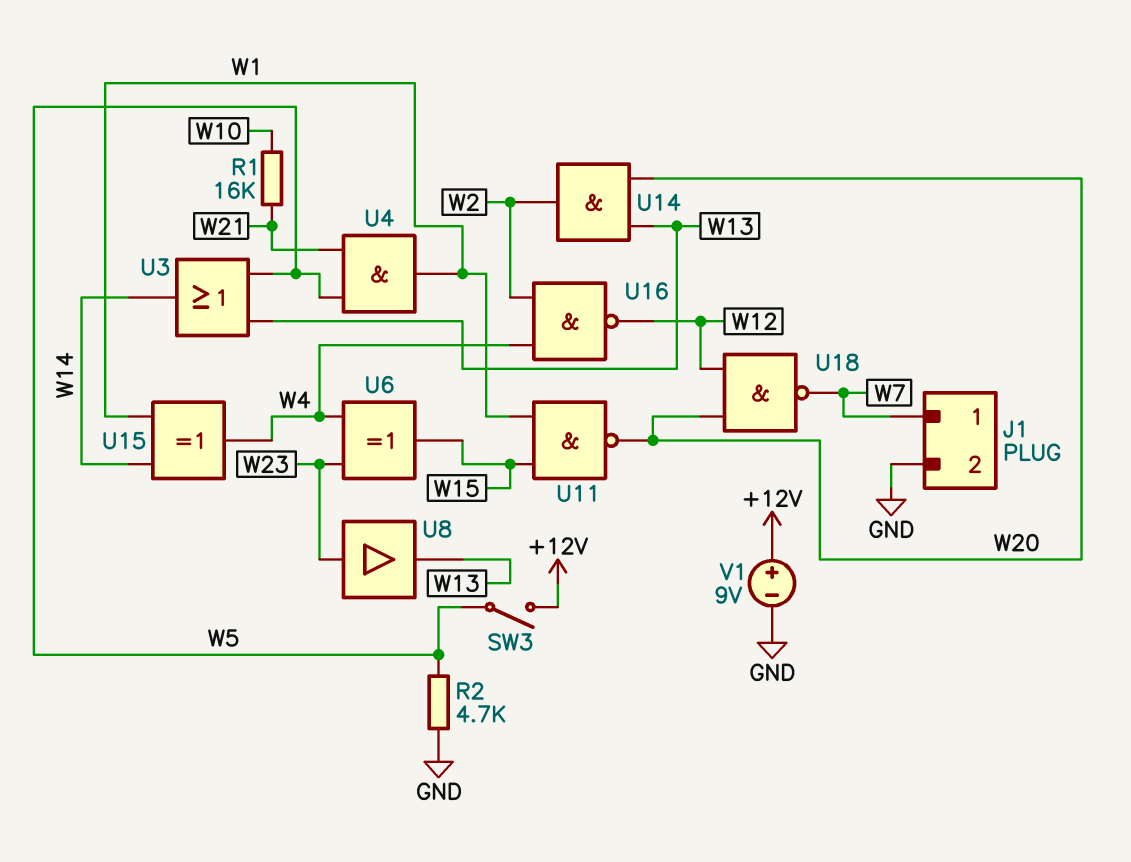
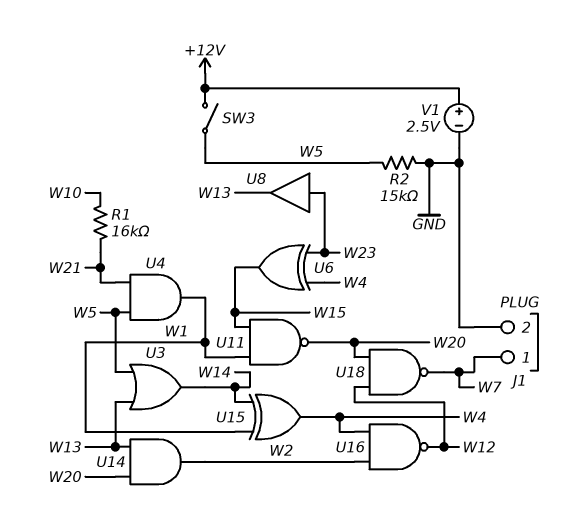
R2: 4.7k (GND, W5) -> 15k (GND, W5)
V1: 9V (plus +12V, minus GND) -> 2.5V (plus +12V, minus GND)

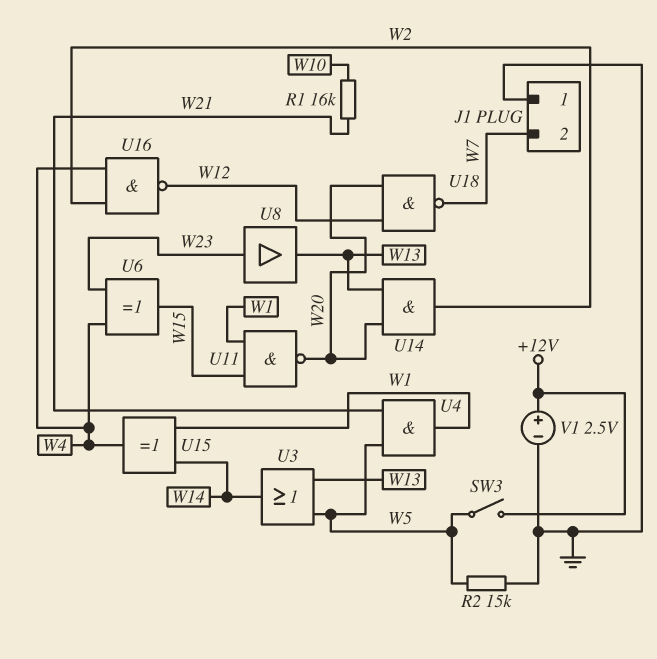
J1 pin 1: W7 -> GND
J1 pin 2: GND -> W7

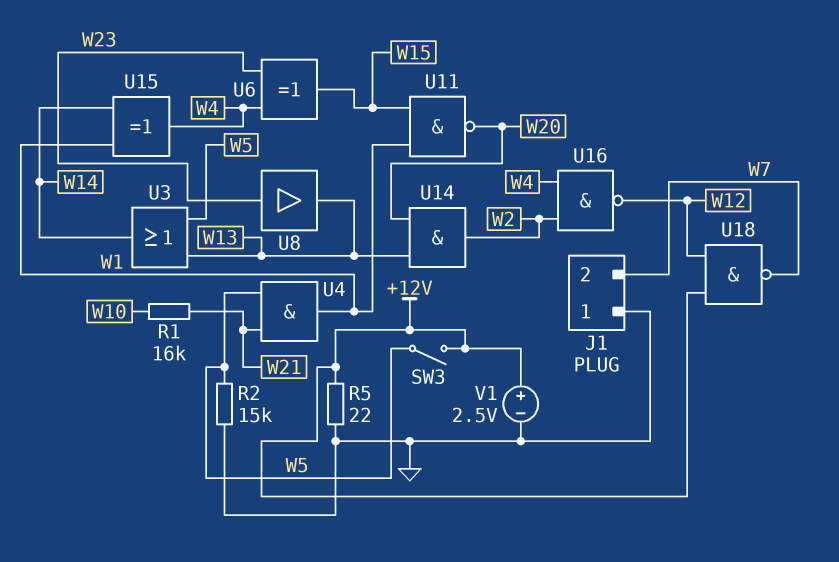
R5: none -> 22 (+12V, GND)
U18: NAND (in W12, in W20, out W7) -> NAND (in +12V, in W12, out W7)

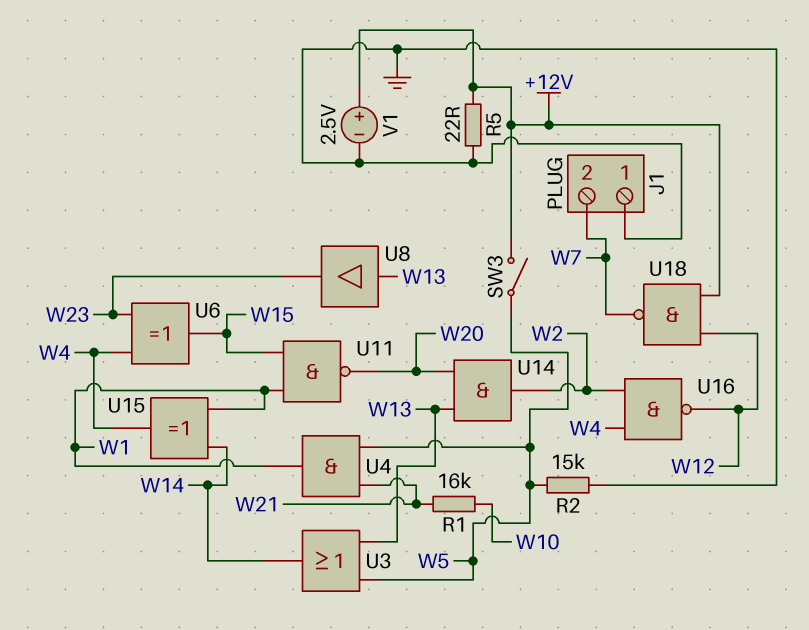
U8: buffer (in W23, out W13) -> buffer (in W13, out W23)

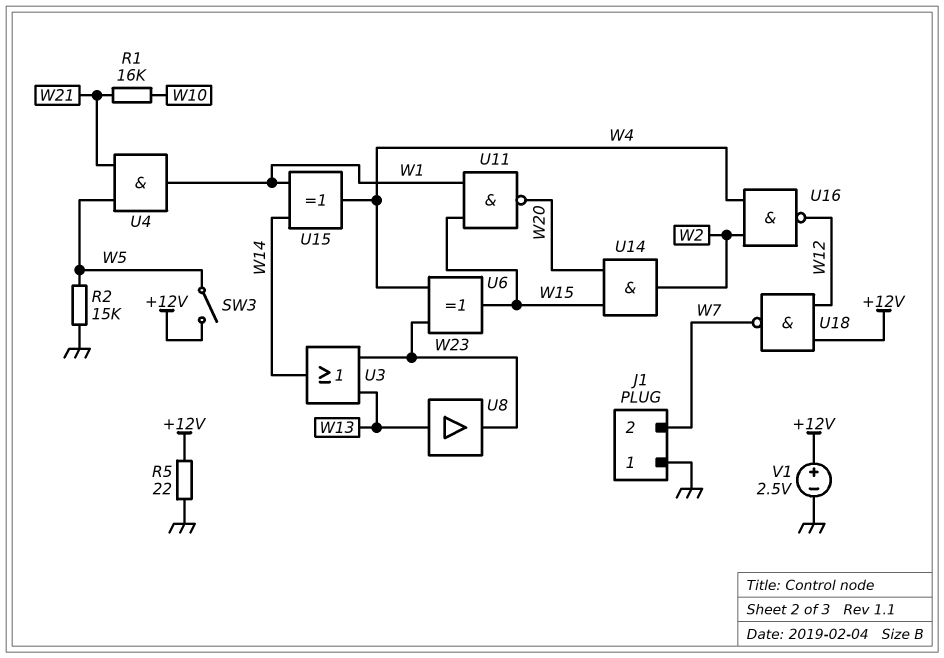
U3: OR (in W5, in W13, out W14) -> OR (in W13, in W23, out W14)
U14: AND (in W13, in W20, out W2) -> AND (in W15, in W20, out W2)

